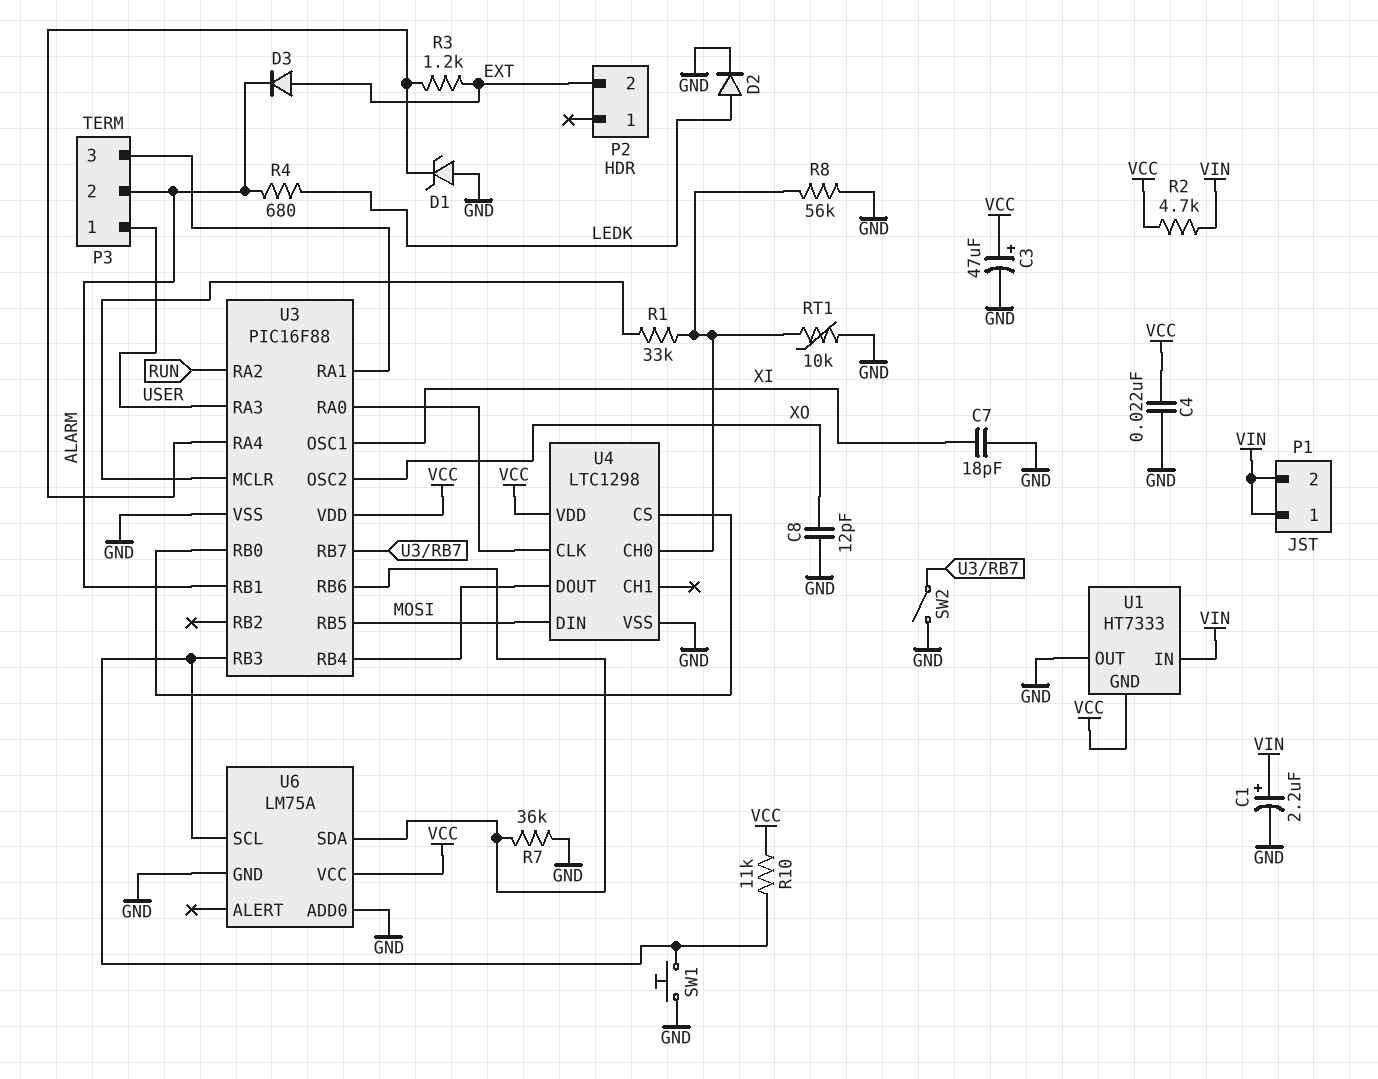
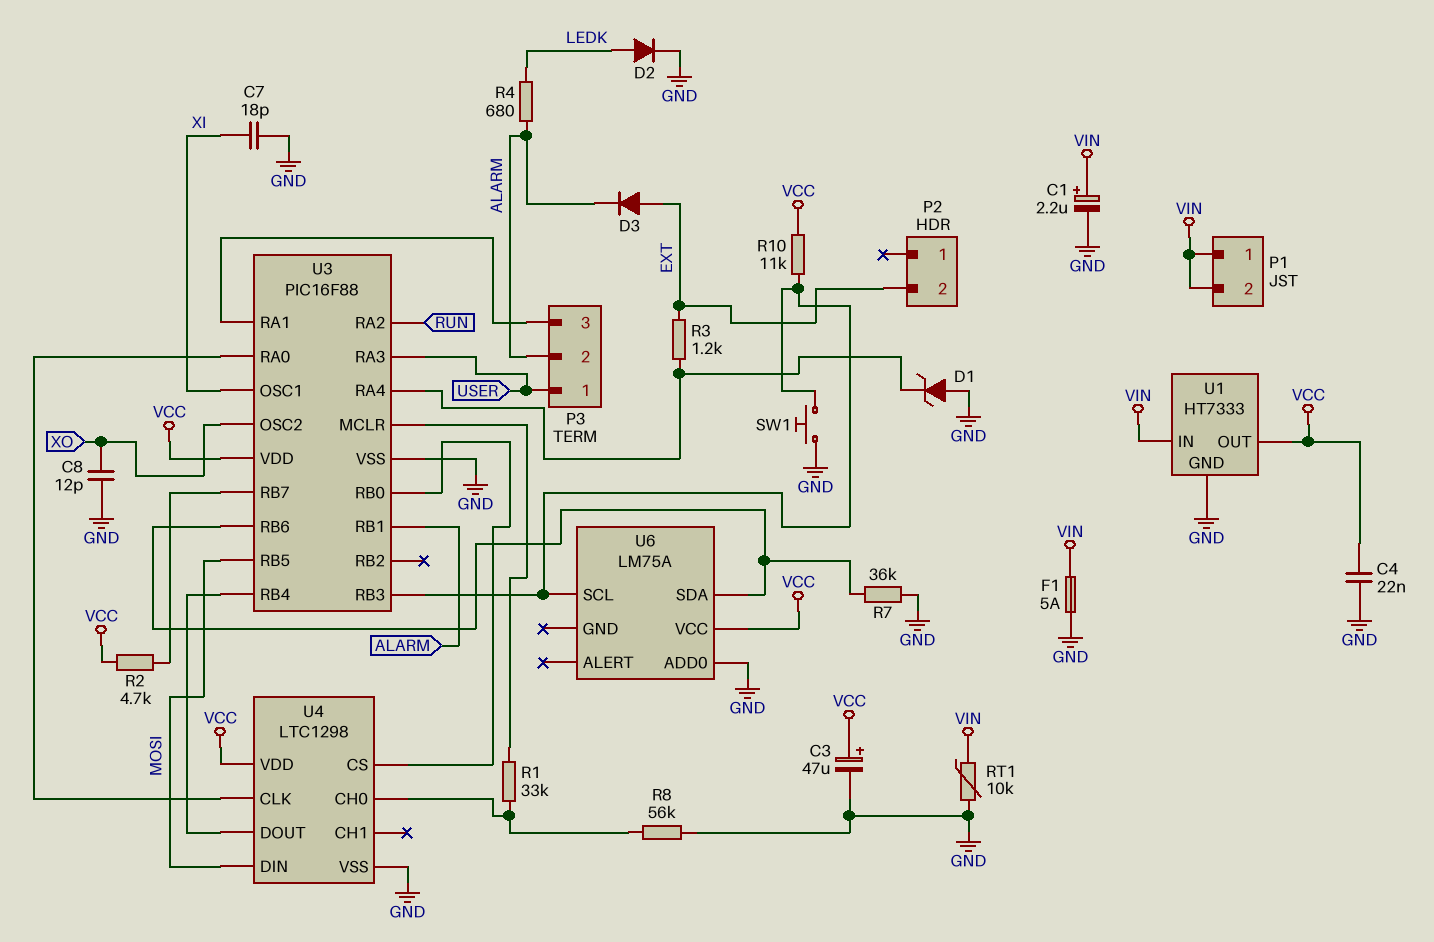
F1: none -> 5A (GND, VIN)
R2: 4.7k (VCC, VIN) -> 4.7k (U3/RB7, VCC)
RT1: 10k (GND, U4/CH0) -> 10k (GND, VIN)
SW2: switch (GND, U3/RB7) -> none
U1 pin GND: VCC -> GND
U1 pin OUT: GND -> VCC
U6 pin GND: GND -> none

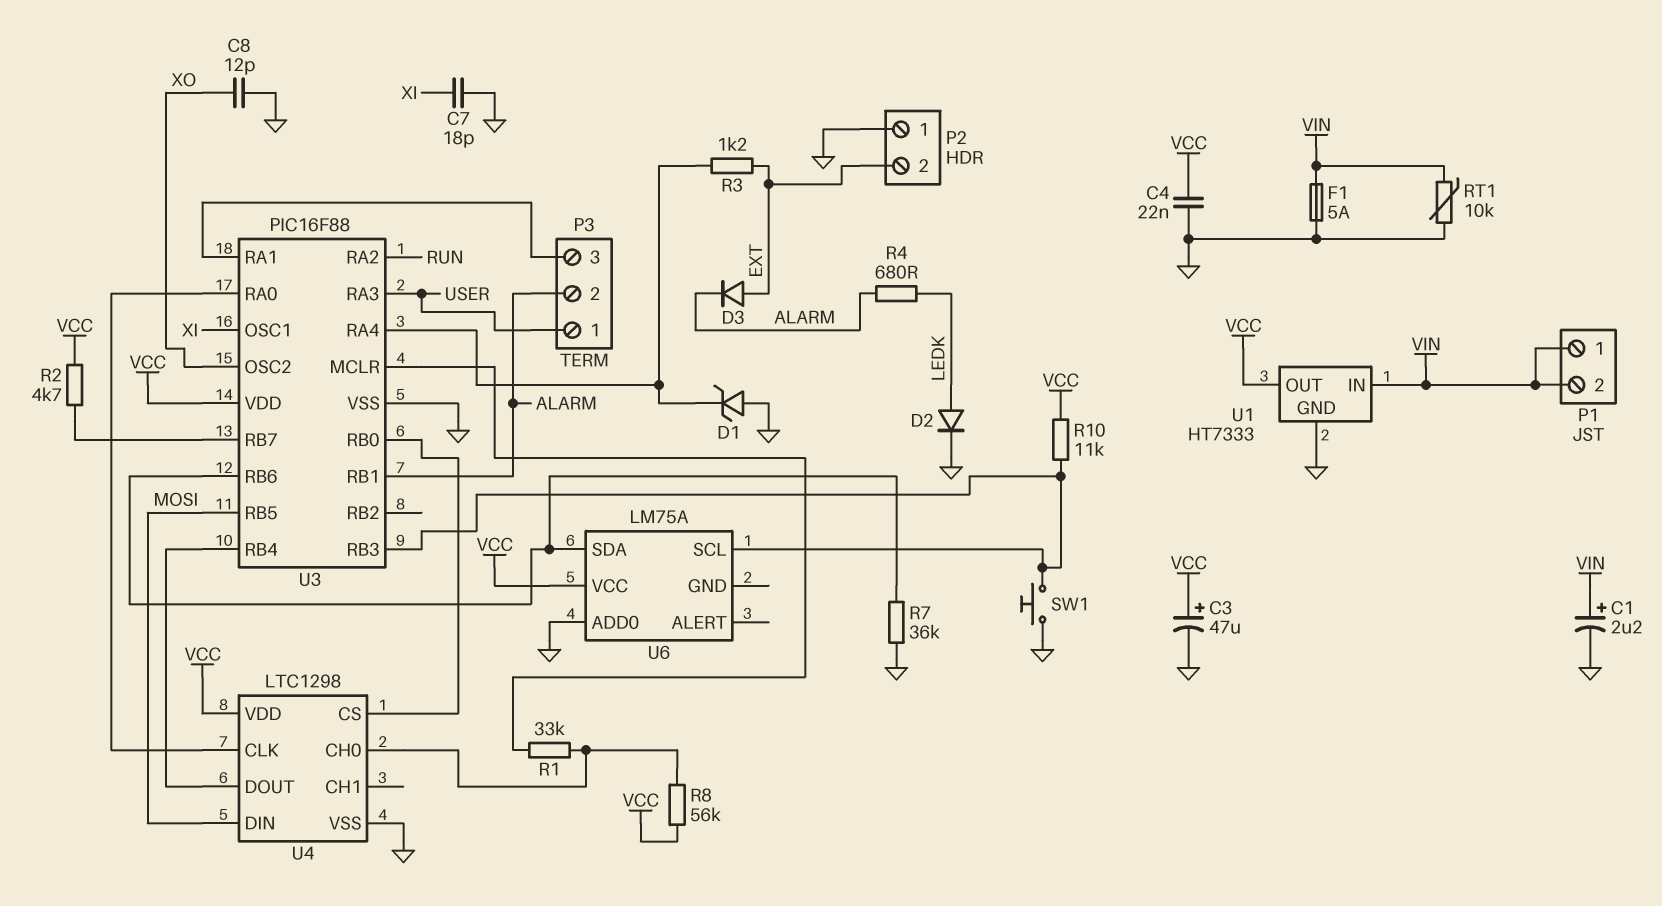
P2 pin 1: none -> GND
R8: 56k (GND, U4/CH0) -> 56k (U4/CH0, VCC)

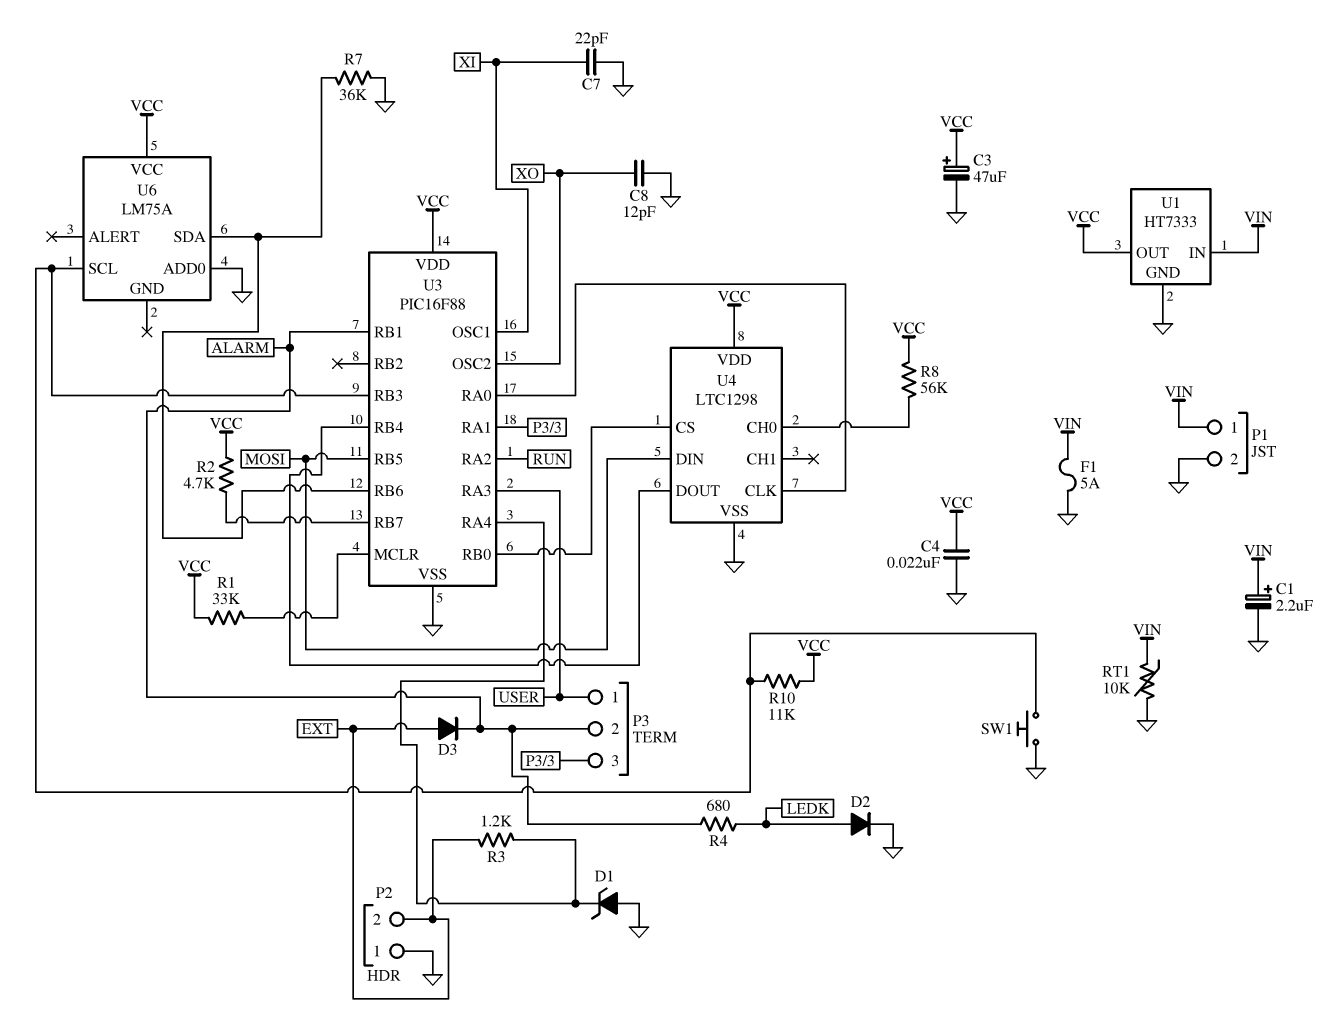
C7: 18pF (GND, XI) -> 22pF (GND, XI)
P1 pin 2: VIN -> GND
R1: 33k (U3/MCLR, U4/CH0) -> 33k (U3/MCLR, VCC)

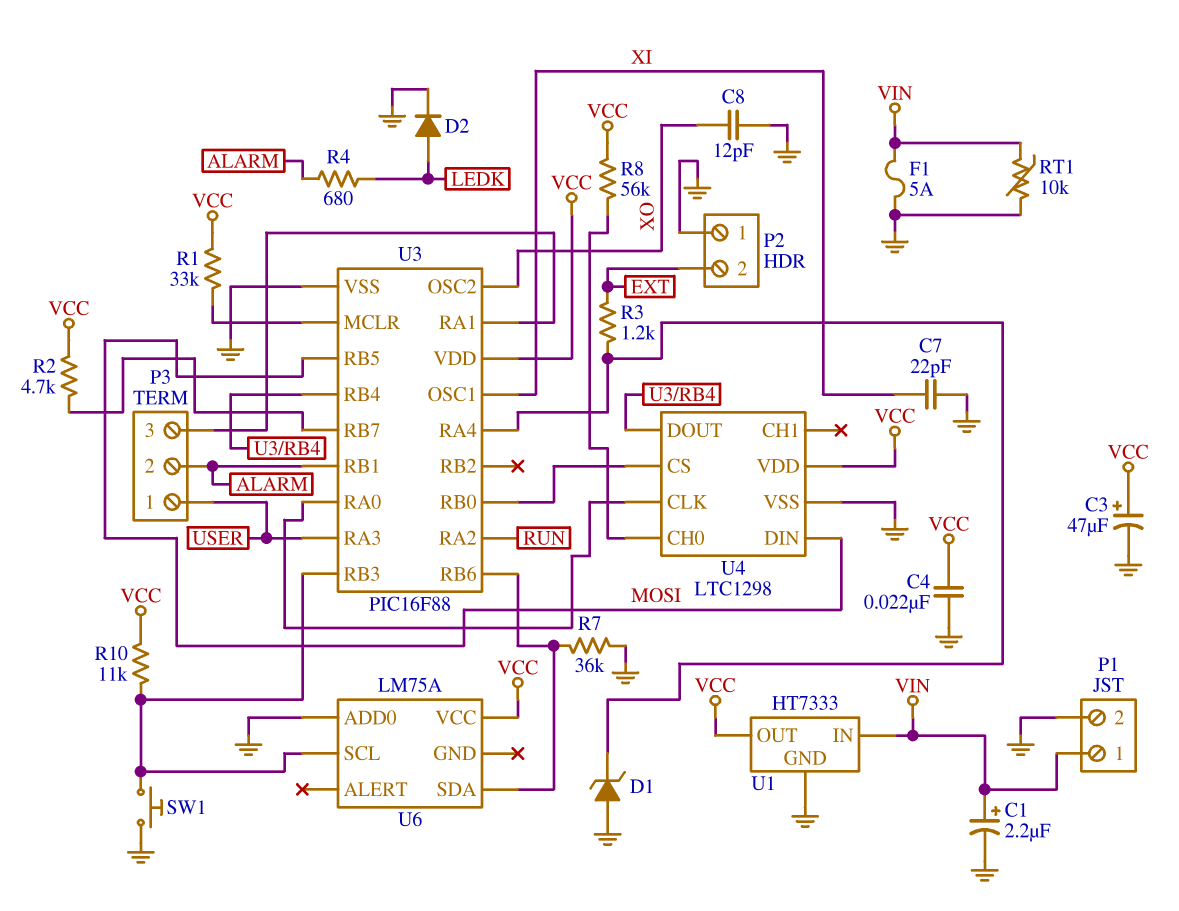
D3: diode (A EXT, K ALARM) -> none

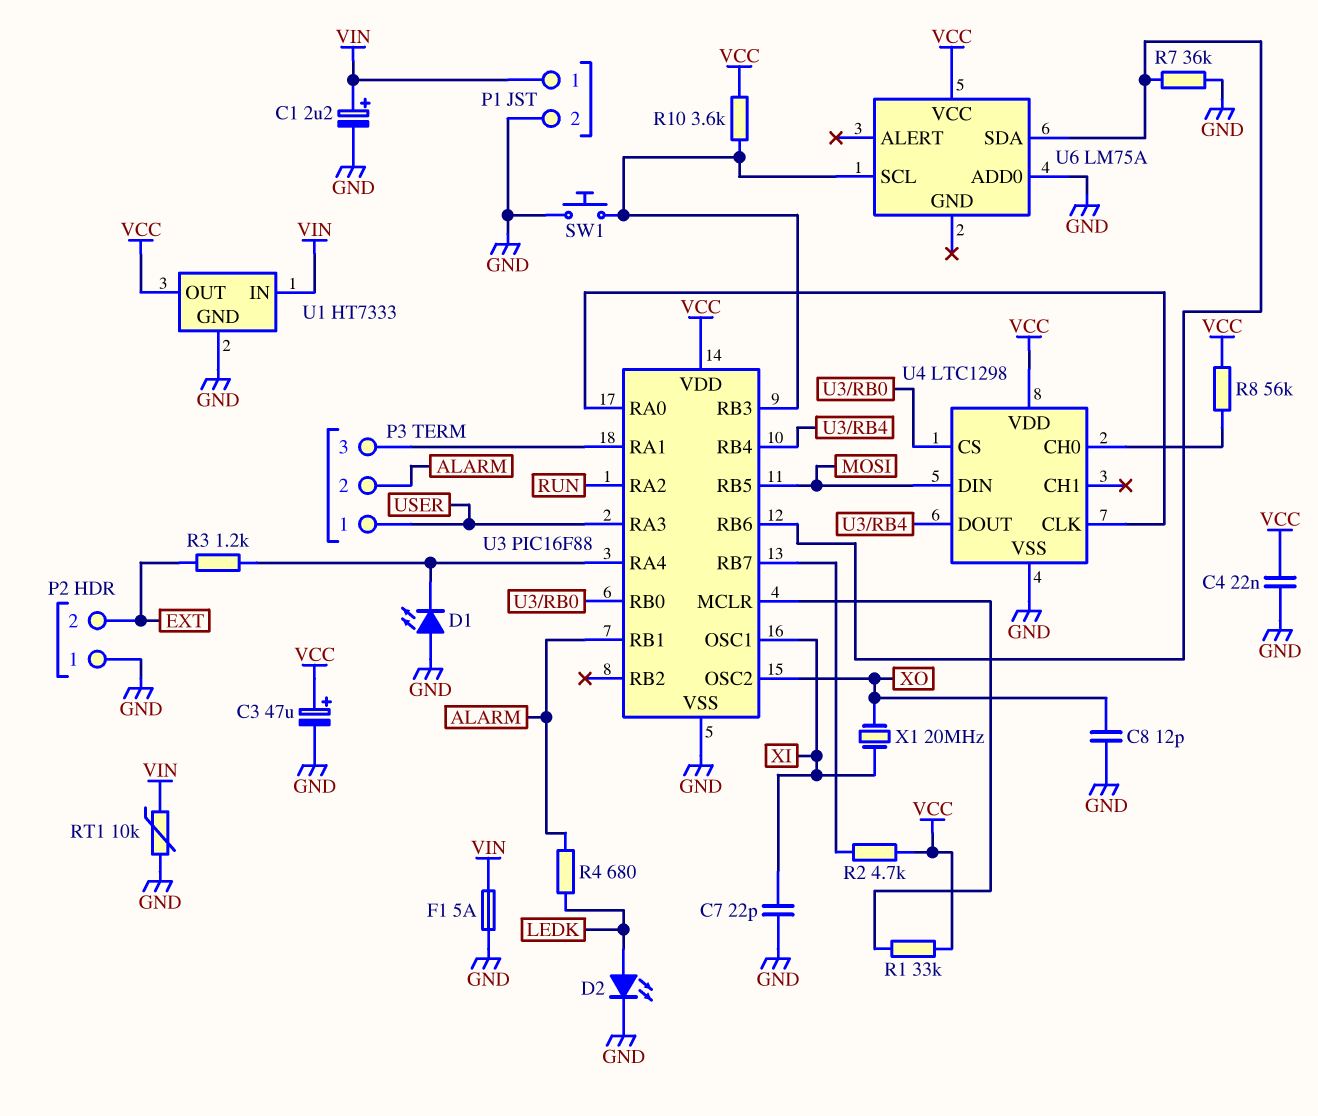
D1: zener (A GND, K U3/RA4) -> LED (A GND, K U3/RA4)
D2: diode (A LEDK, K GND) -> LED (A LEDK, K GND)
R10: 11k (U3/RB3, VCC) -> 3.6k (U3/RB3, VCC)
X1: none -> 20MHz (XI, XO)

